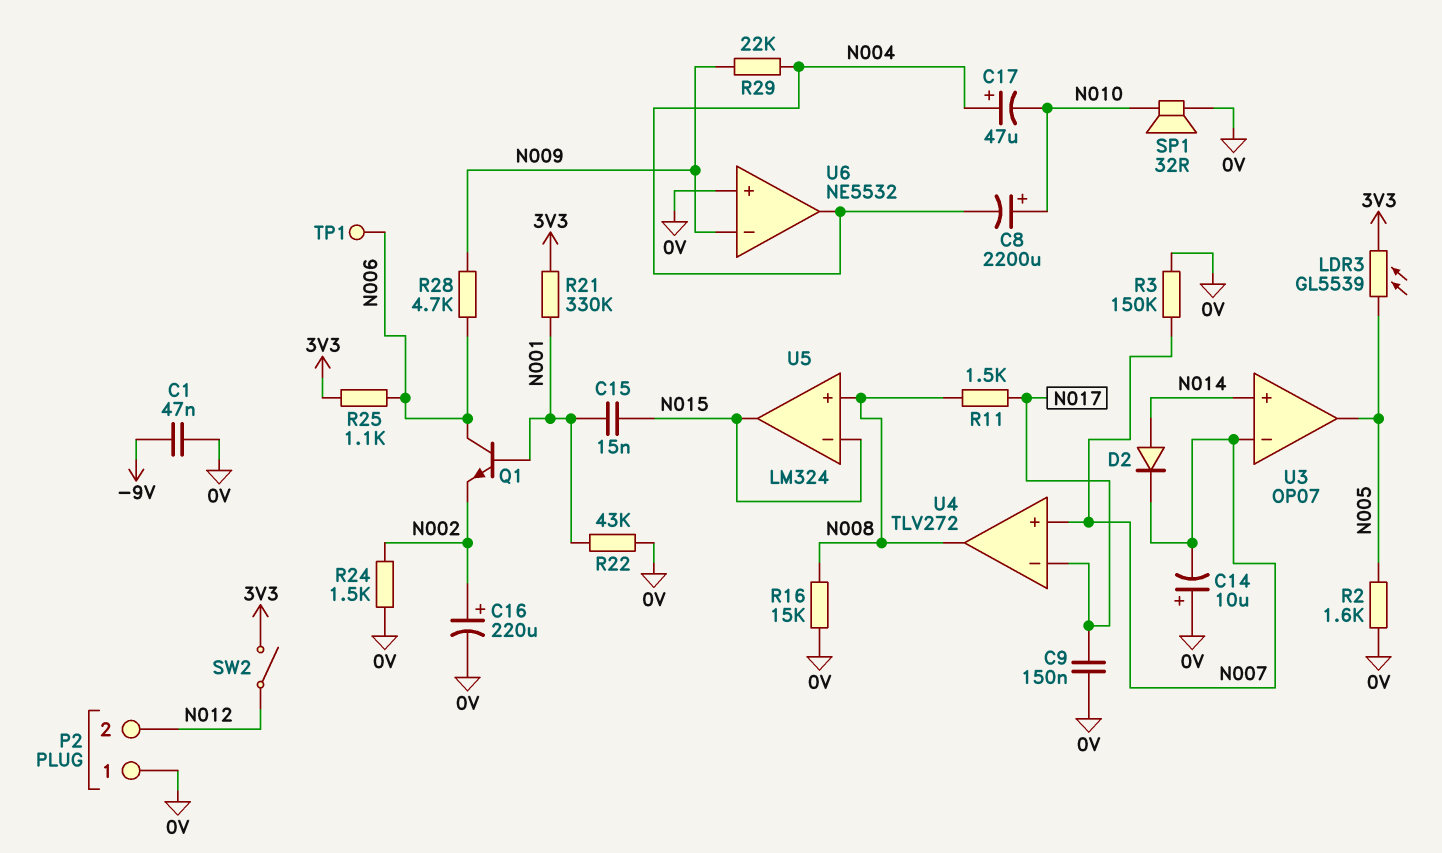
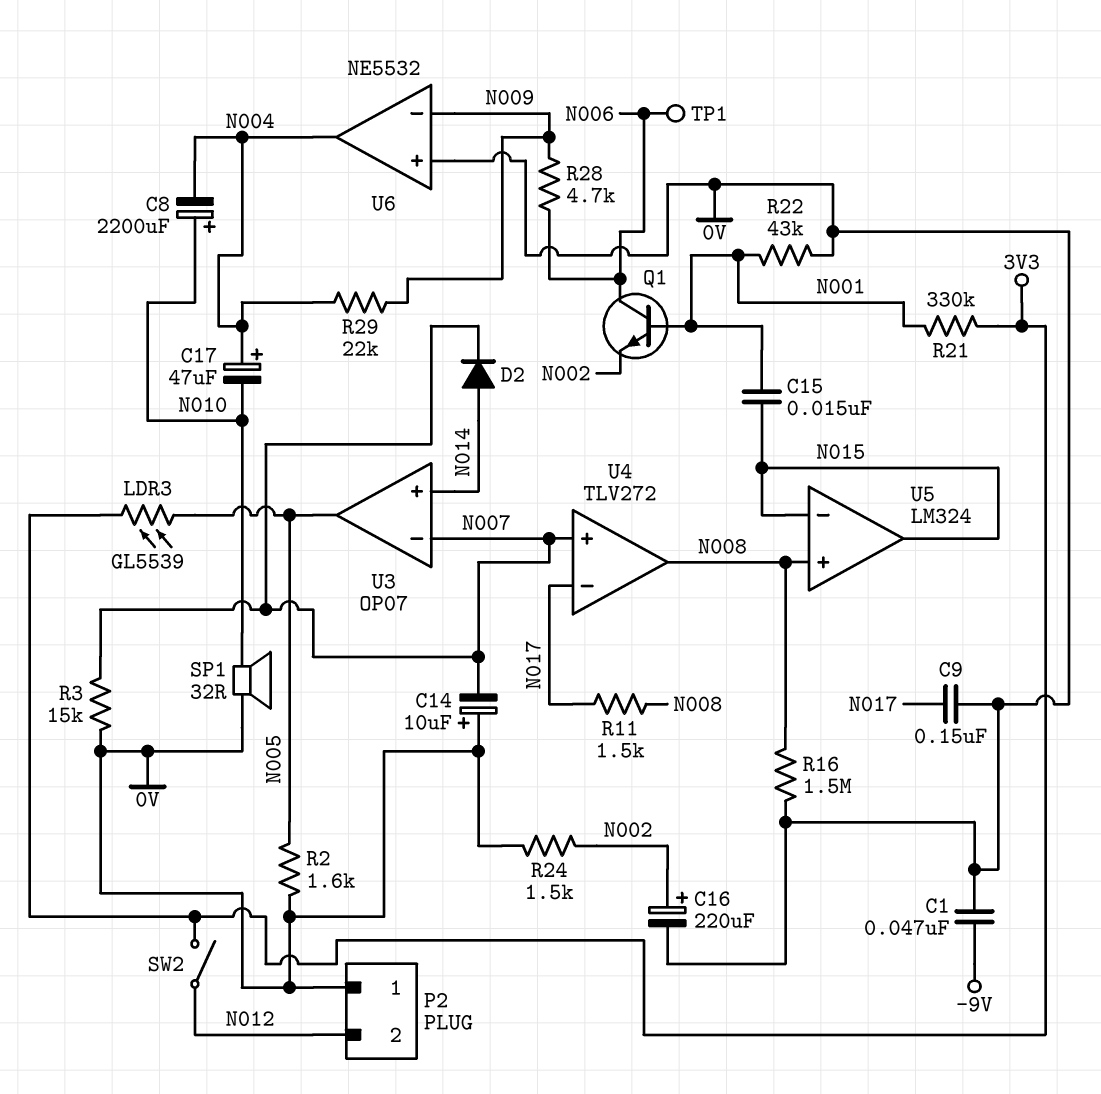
R3: 150k (0V, N007) -> 15k (0V, N007)
R16: 15k (0V, N008) -> 1.5M (0V, N008)
R25: 1.1k (3V3, N006) -> none

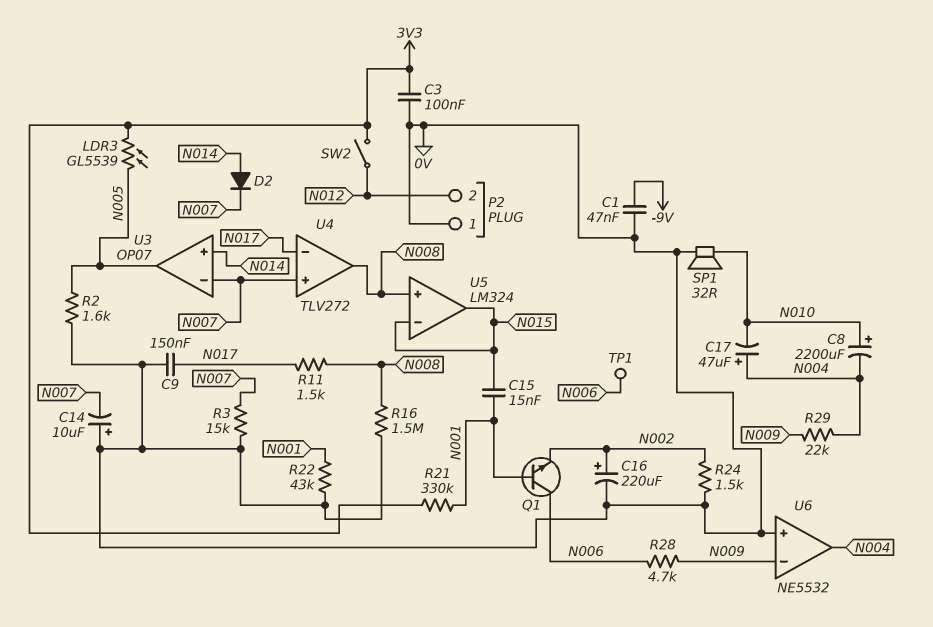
C3: none -> 100nF (0V, 3V3)

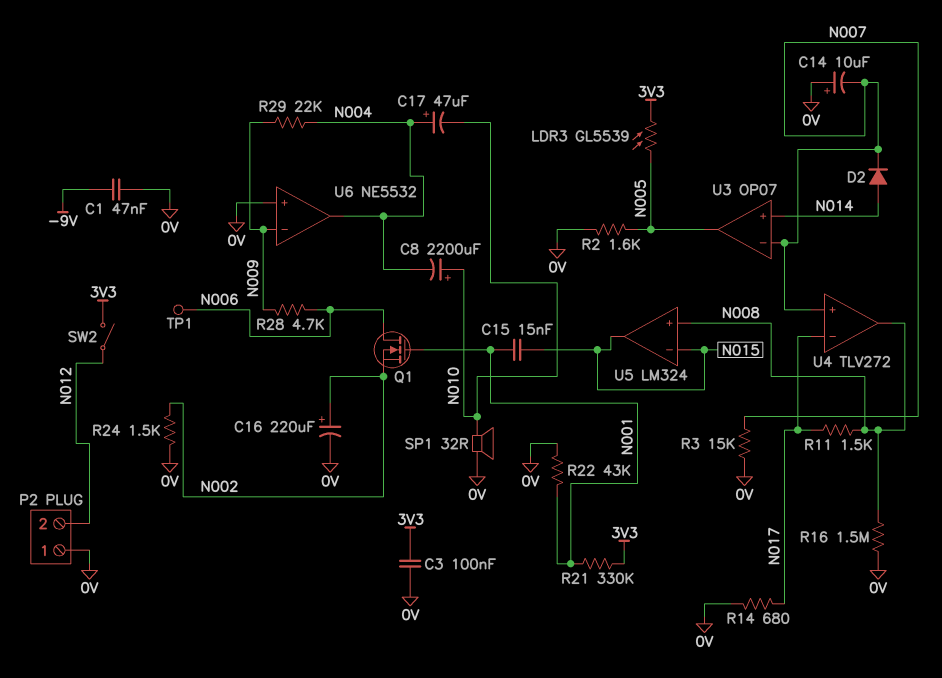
C9: 150nF (0V, N017) -> none
Q1: NPN (B N001, C N006, E N002) -> NMOS (G N001, D N006, S N002)
R14: none -> 680 (0V, N017)

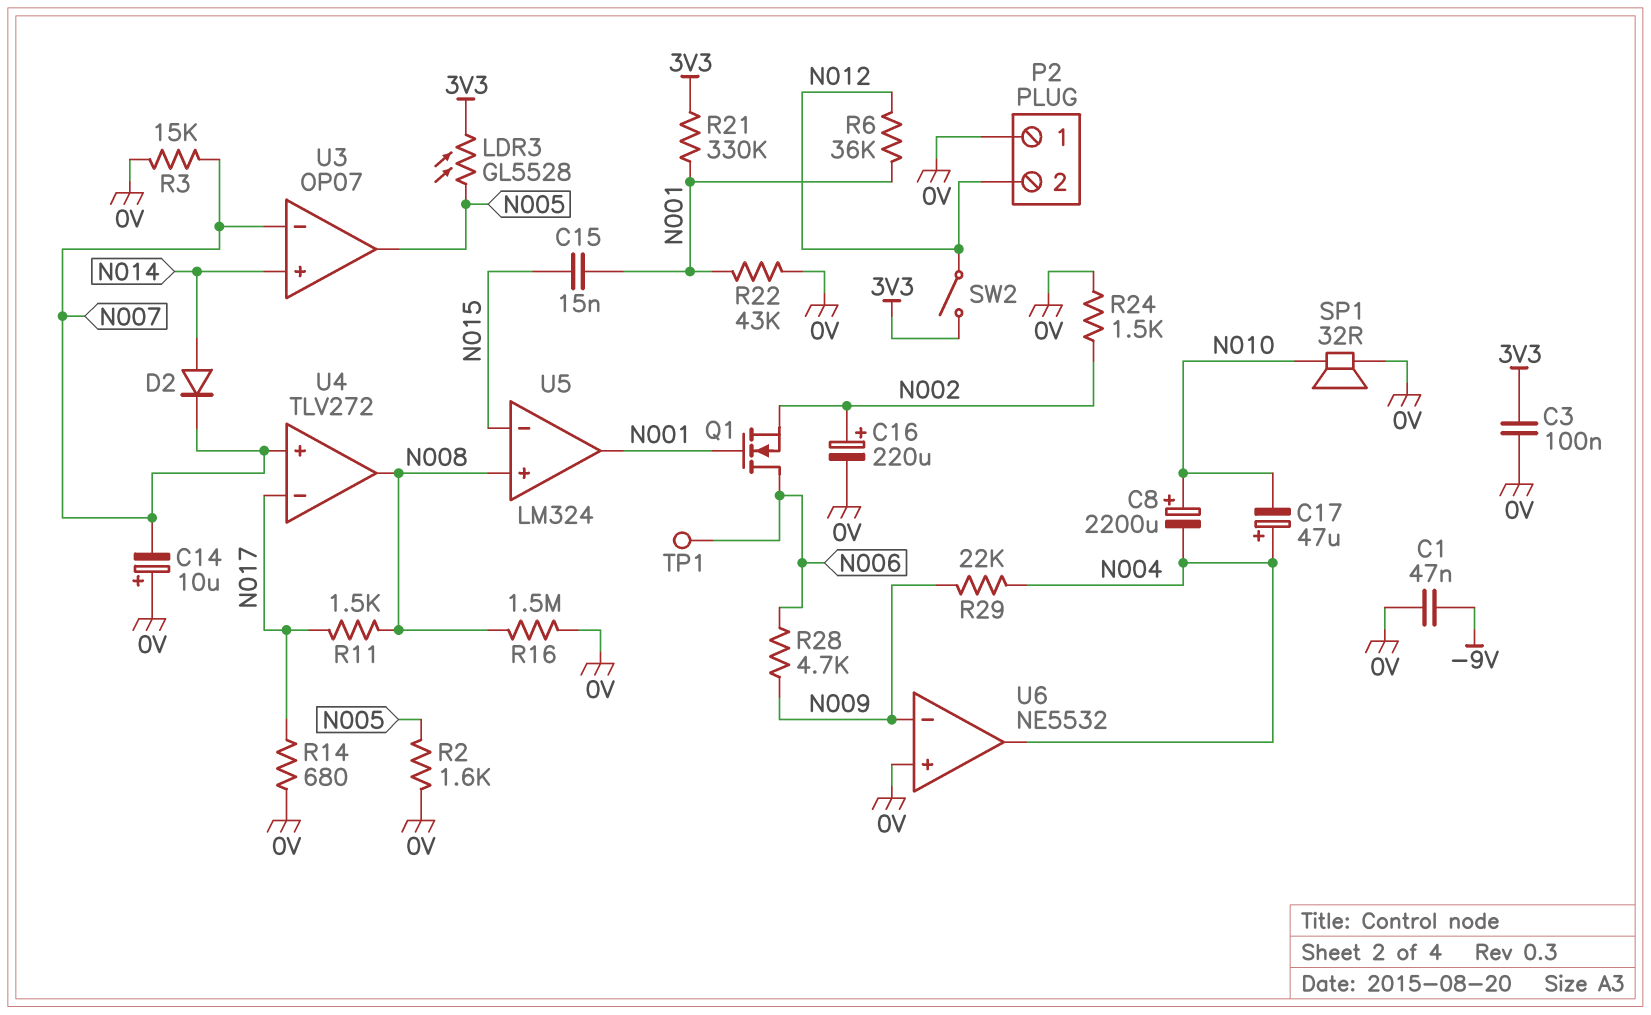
LDR3: GL5539 (3V3, N005) -> GL5528 (3V3, N005)
R6: none -> 36k (N001, N012)
U5 pin out: N015 -> N001

